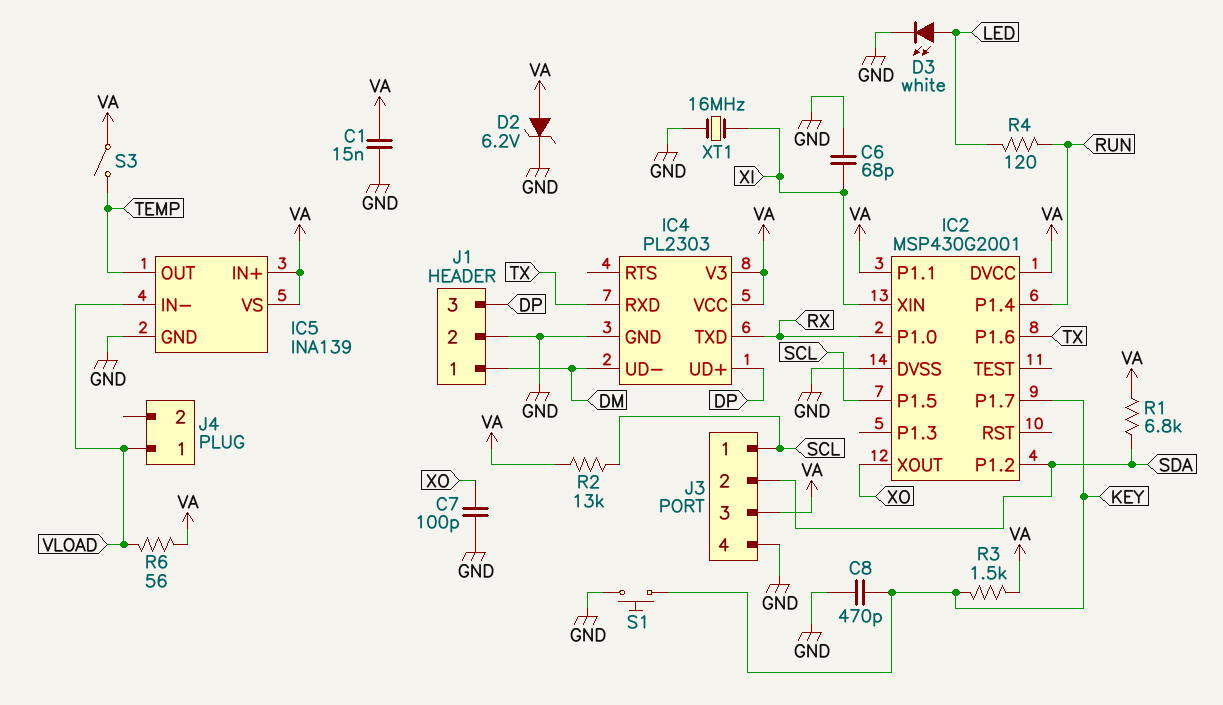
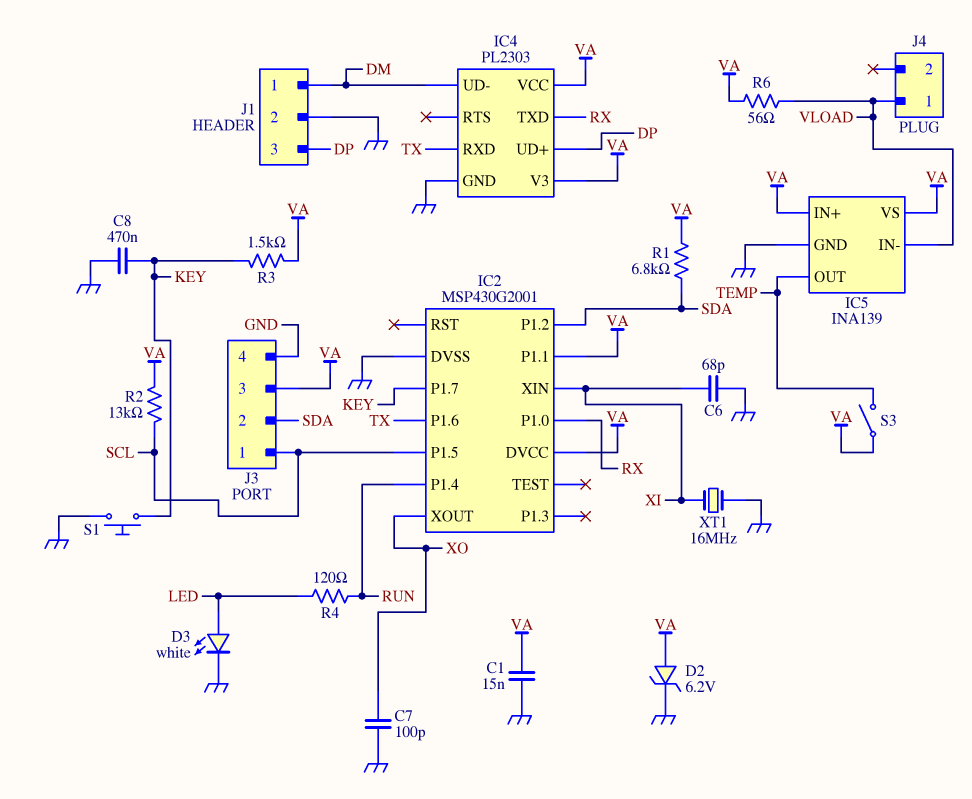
C8: 470pF (GND, KEY) -> 470nF (GND, KEY)

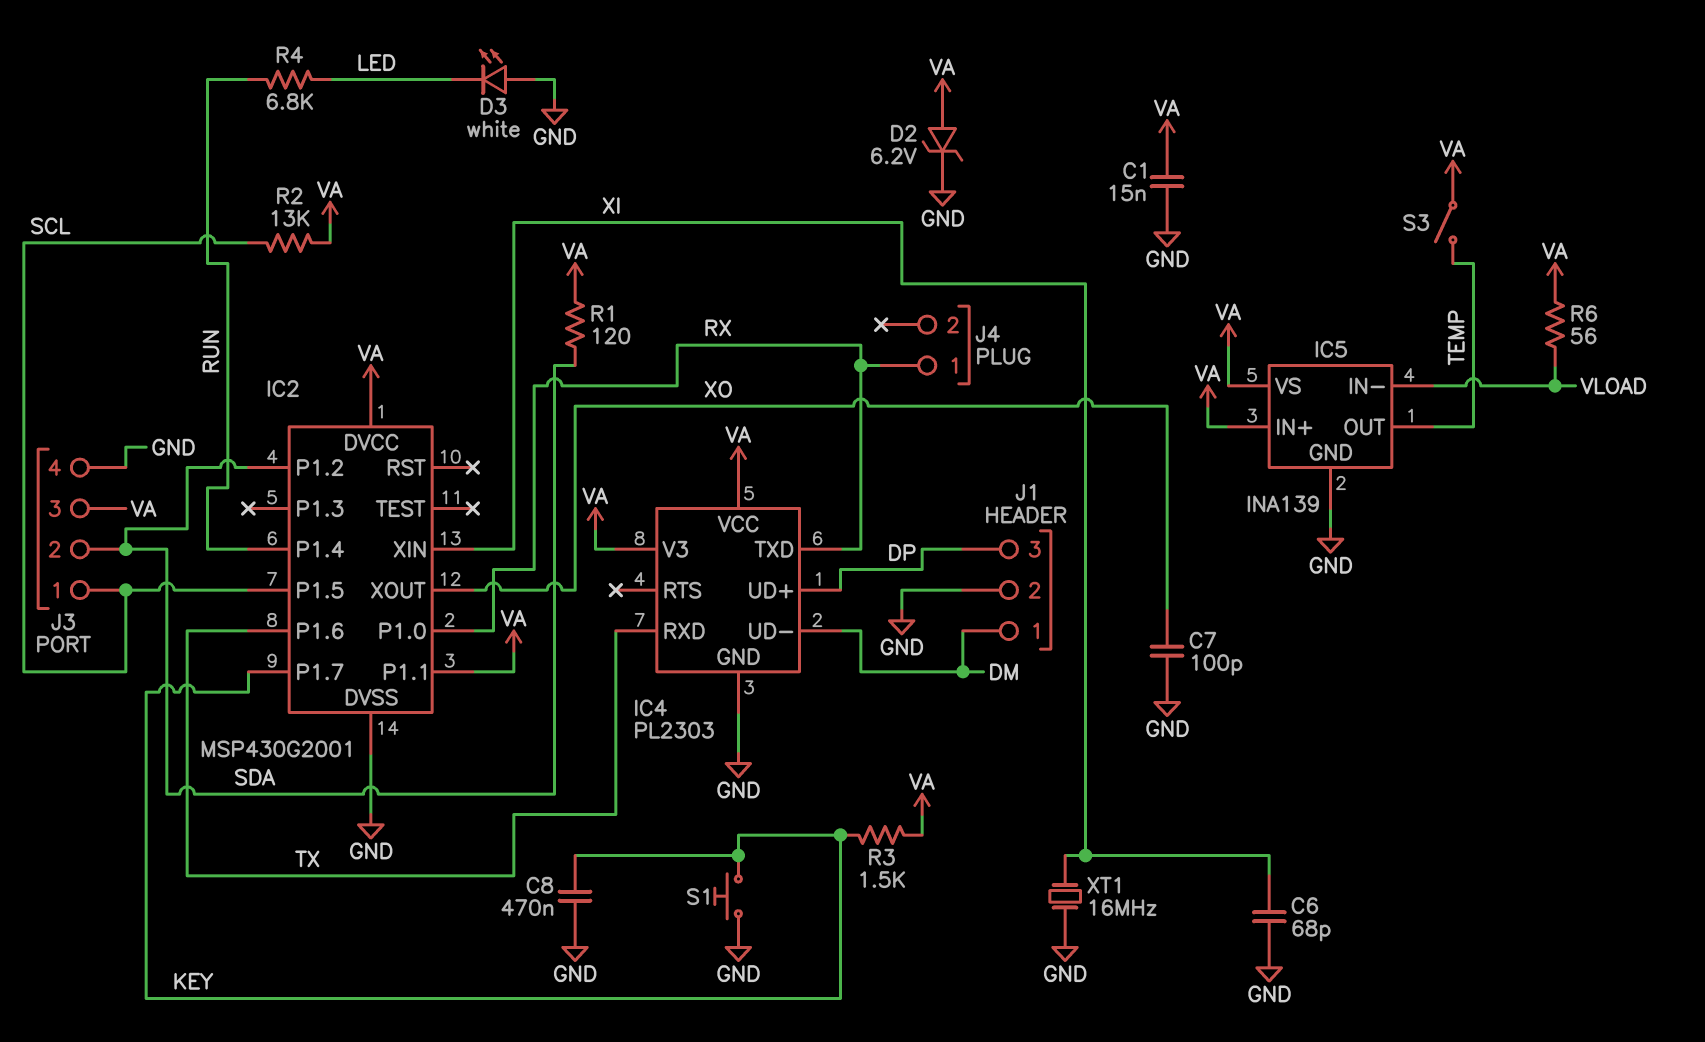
D3: LED white (A LED, K GND) -> LED white (A GND, K LED)
J4 pin 1: VLOAD -> RX
R1: 6.8k (SDA, VA) -> 120 (SDA, VA)
R4: 120 (LED, RUN) -> 6.8k (LED, RUN)

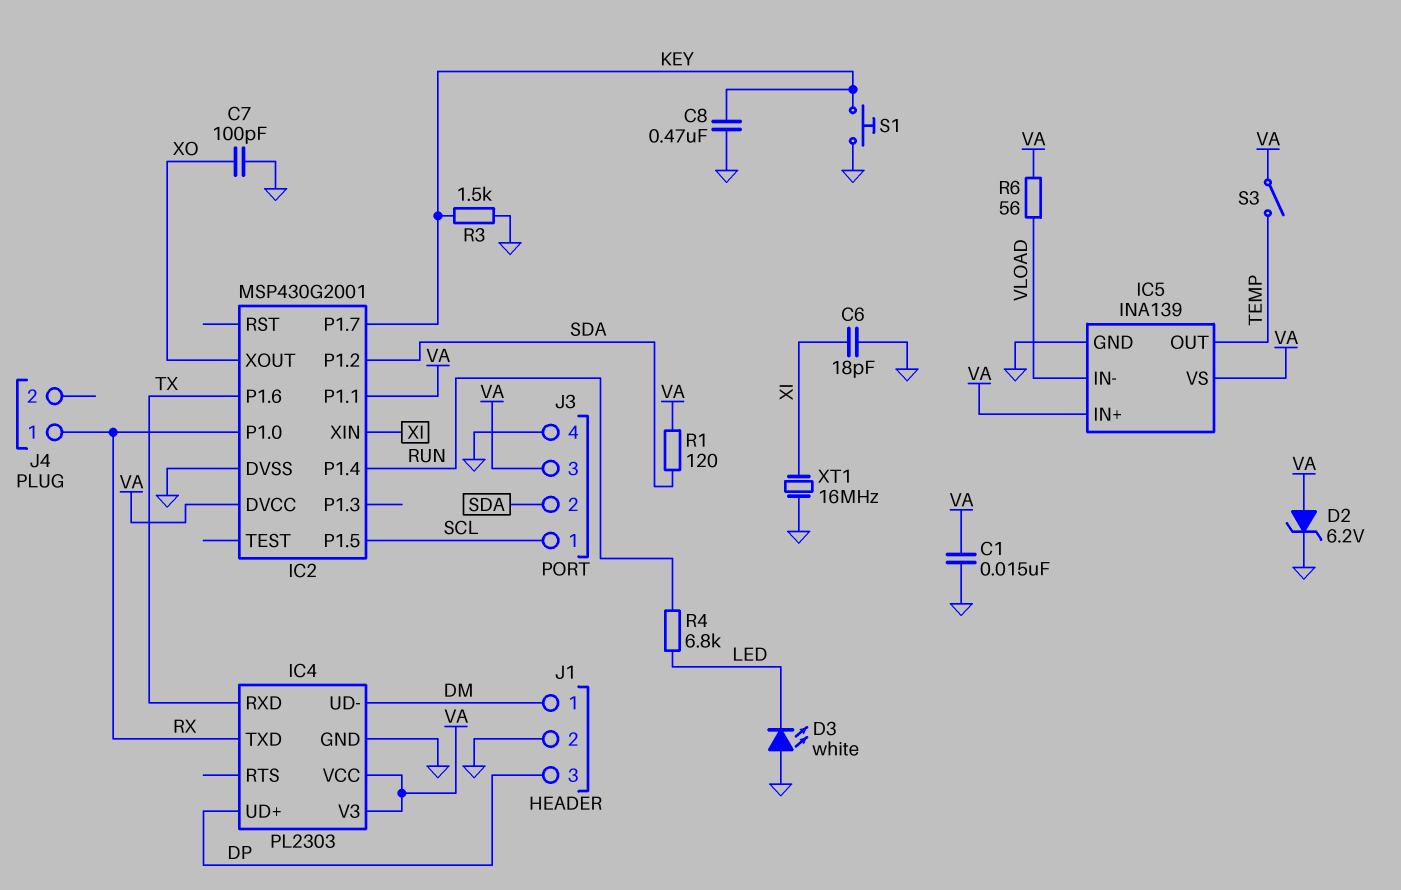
C6: 68pF (GND, XI) -> 18pF (GND, XI)
R2: 13k (SCL, VA) -> none
R3: 1.5k (KEY, VA) -> 1.5k (GND, KEY)

